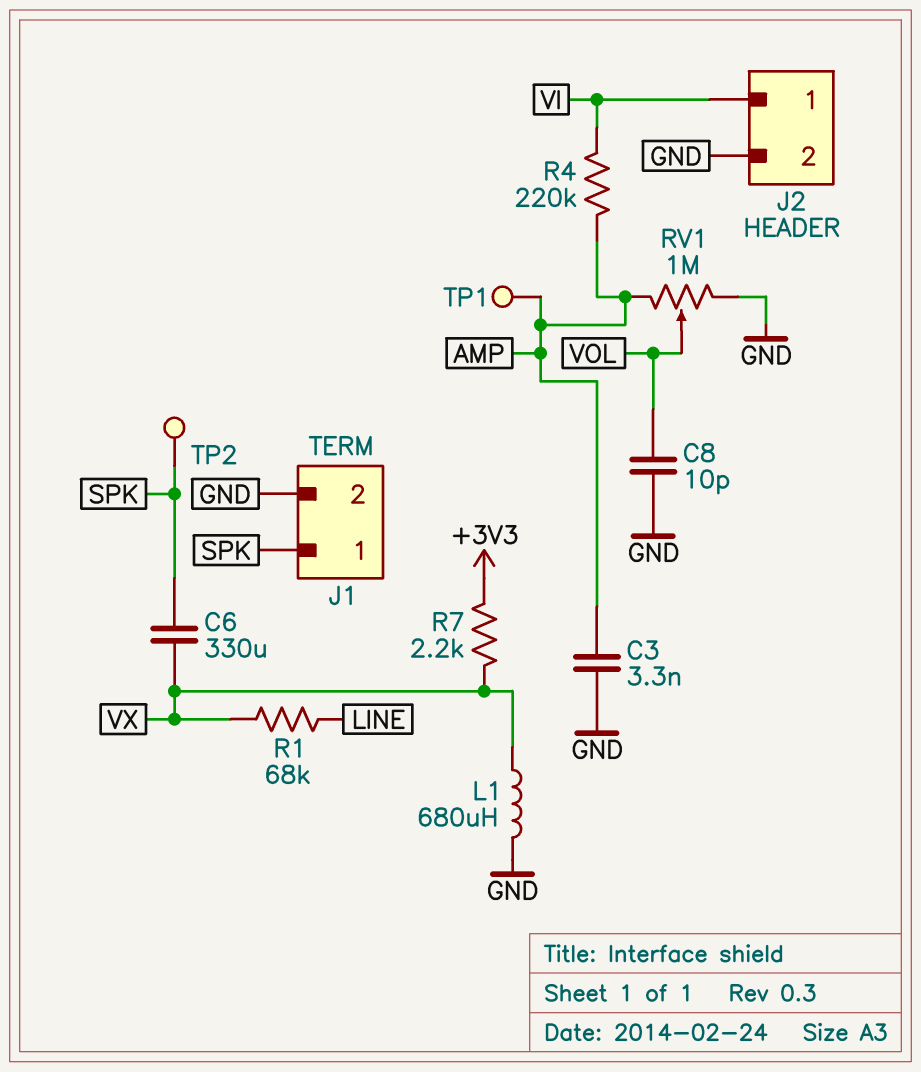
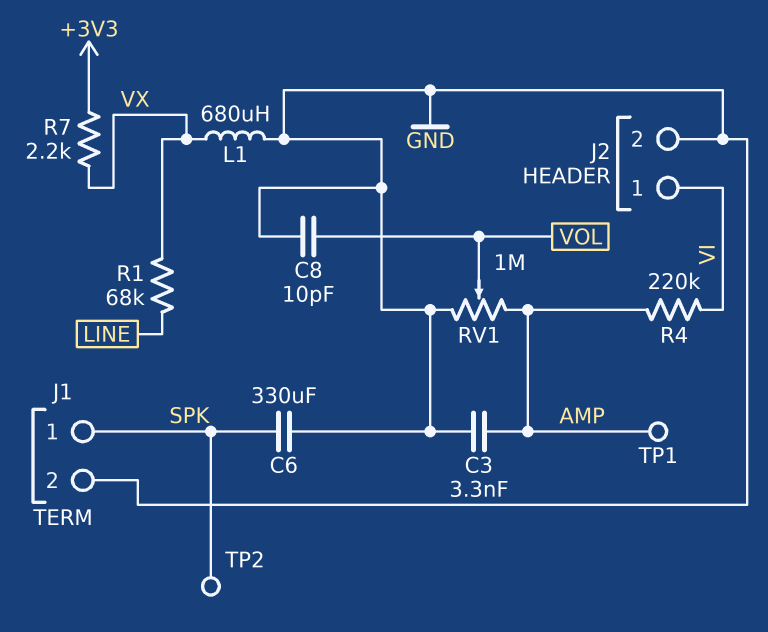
C6: 330uF (SPK, VX) -> 330uF (GND, SPK)

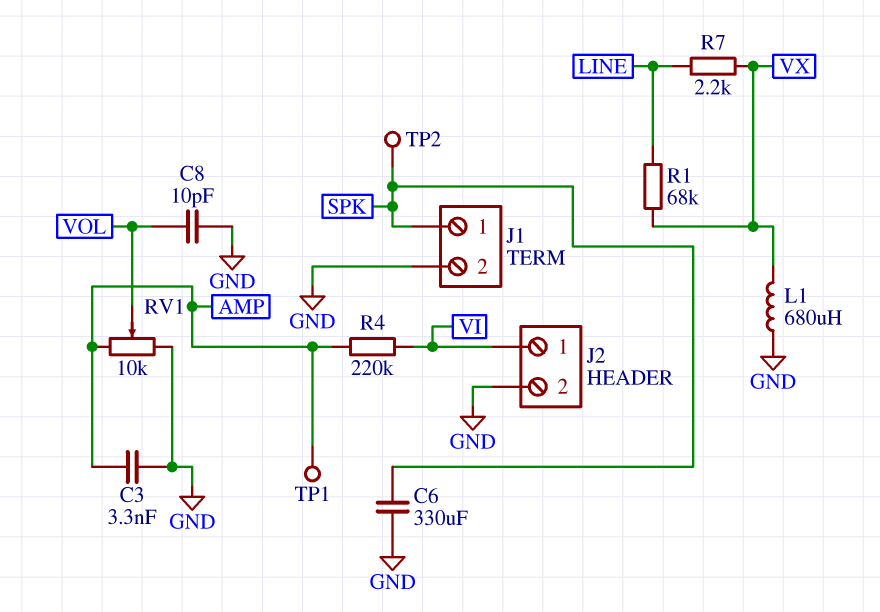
R7: 2.2k (+3V3, VX) -> 2.2k (LINE, VX)
RV1: 1M (AMP, GND, wiper VOL) -> 10k (AMP, GND, wiper VOL)

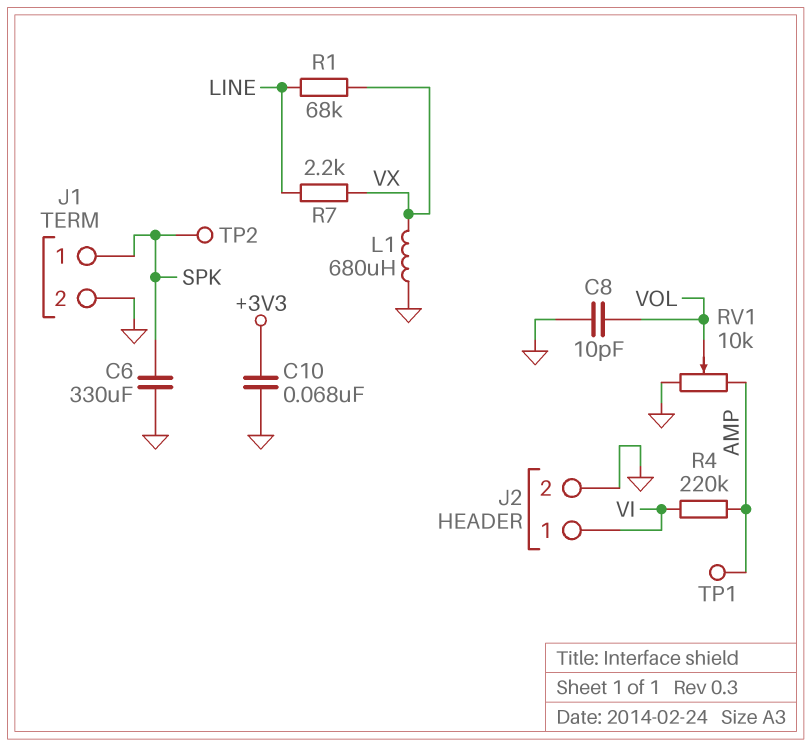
C3: 3.3nF (AMP, GND) -> none
C10: none -> 68nF (+3V3, GND)

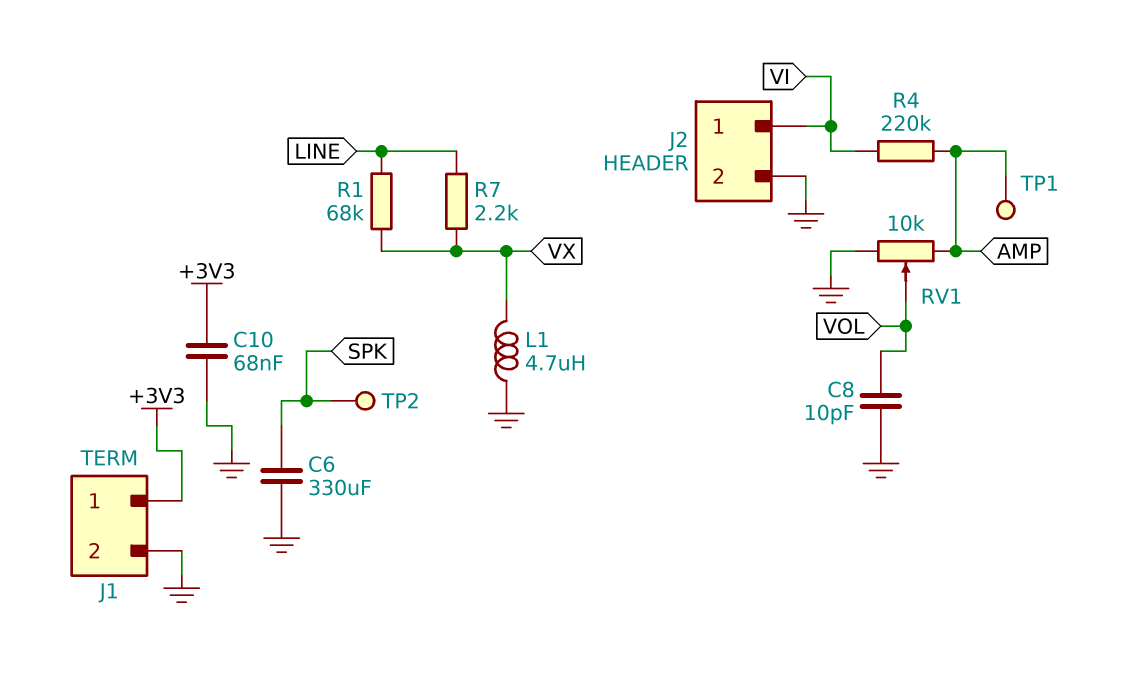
J1 pin 1: SPK -> +3V3
L1: 680uH (GND, VX) -> 4.7uH (GND, VX)

